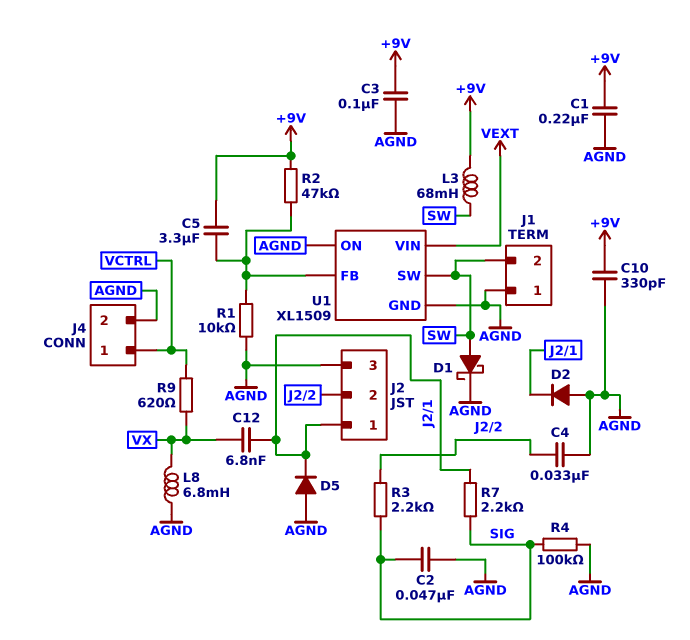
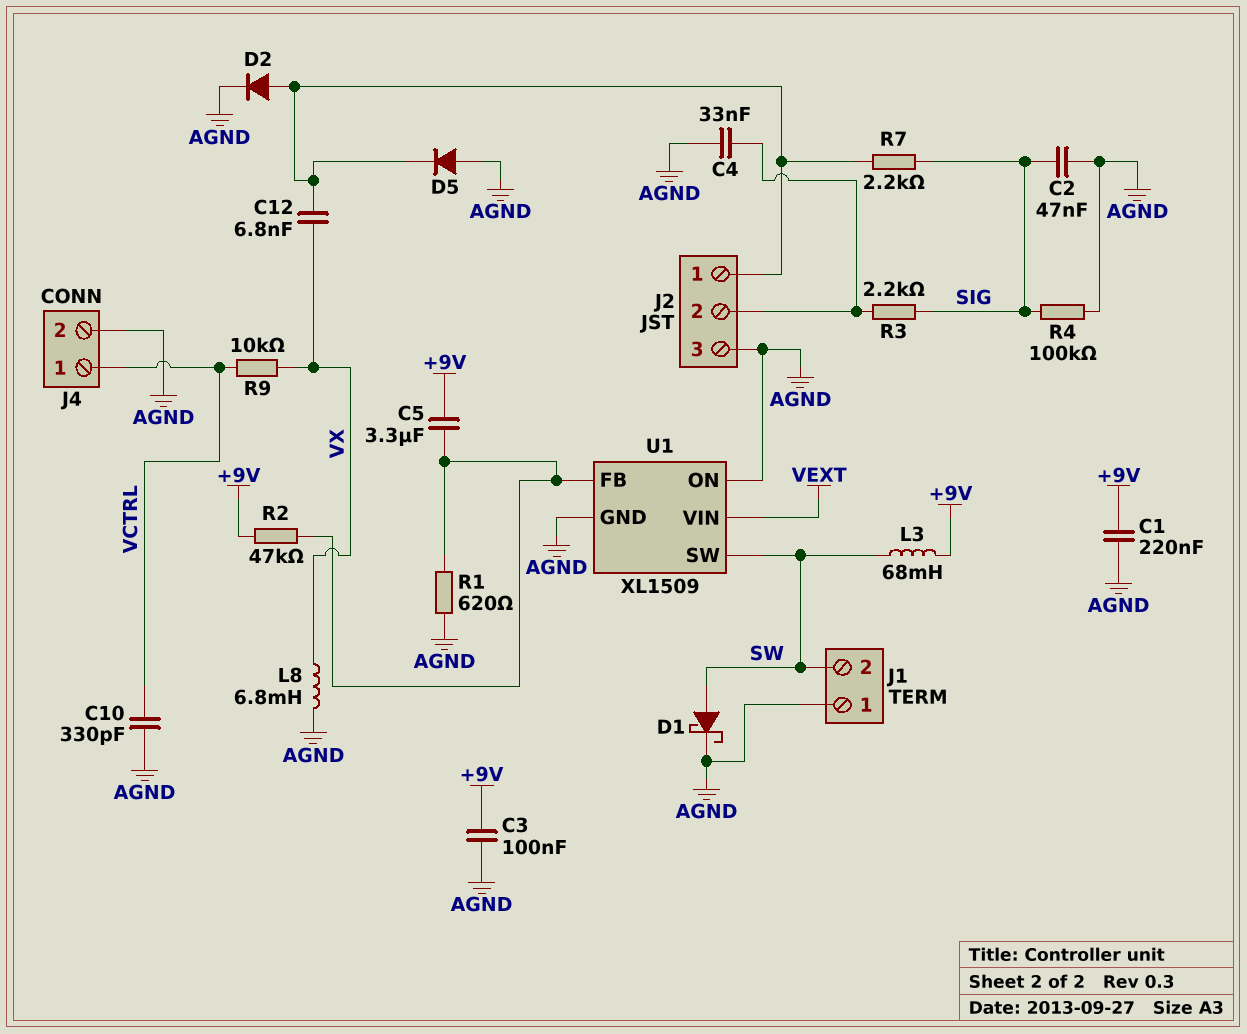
C10: 330pF (+9V, AGND) -> 330pF (AGND, VCTRL)
D2: diode (A AGND, K J2/1) -> diode (A J2/1, K AGND)
R1: 10k (AGND, U1/FB) -> 620 (AGND, U1/FB)
R9: 620 (VCTRL, VX) -> 10k (VCTRL, VX)

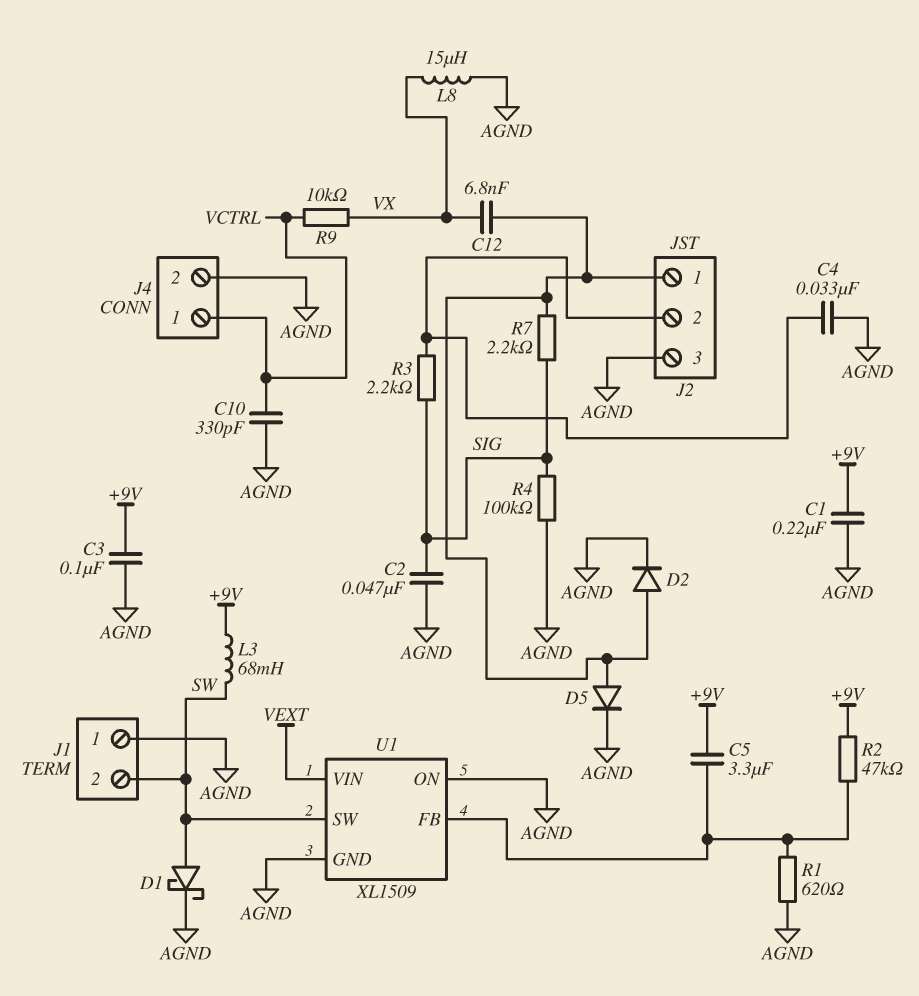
D5: diode (A AGND, K J2/1) -> diode (A J2/1, K AGND)
L8: 6.8mH (AGND, VX) -> 15uH (AGND, VX)

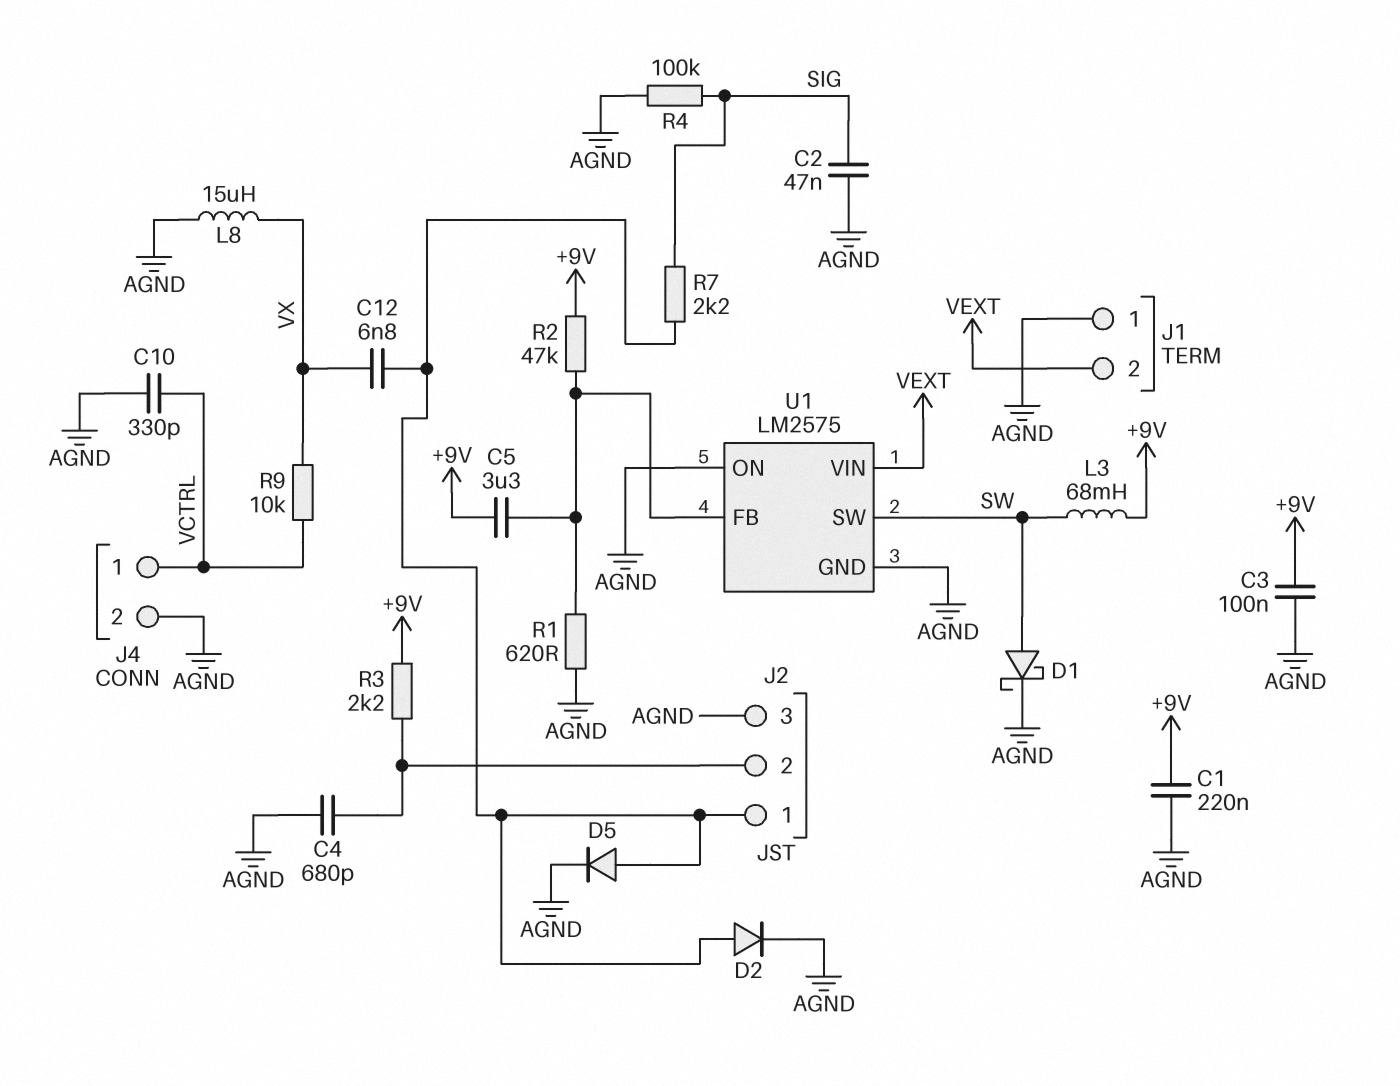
C4: 33nF (AGND, J2/2) -> 680pF (AGND, J2/2)
J1 pin 2: SW -> VEXT
R3: 2.2k (J2/2, SIG) -> 2.2k (+9V, J2/2)
U1: XL1509 -> LM2575

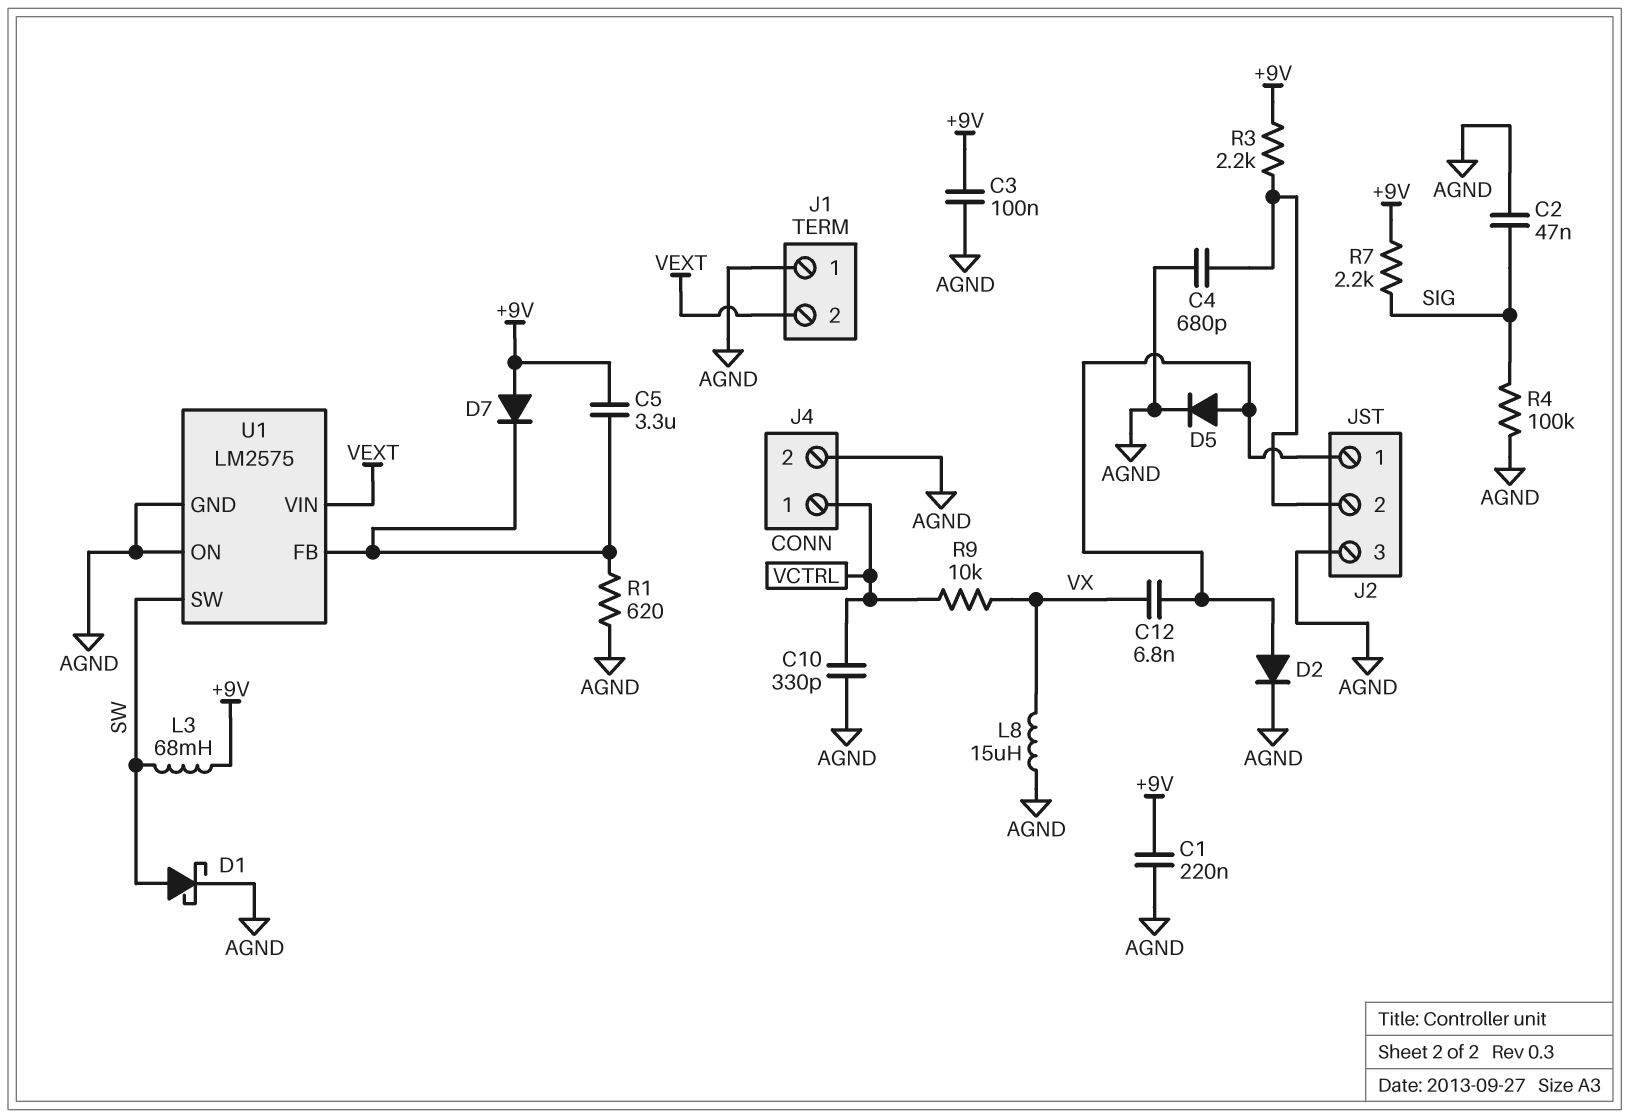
D7: none -> diode (A +9V, K U1/FB)
R2: 47k (+9V, U1/FB) -> none
R7: 2.2k (J2/1, SIG) -> 2.2k (+9V, SIG)

